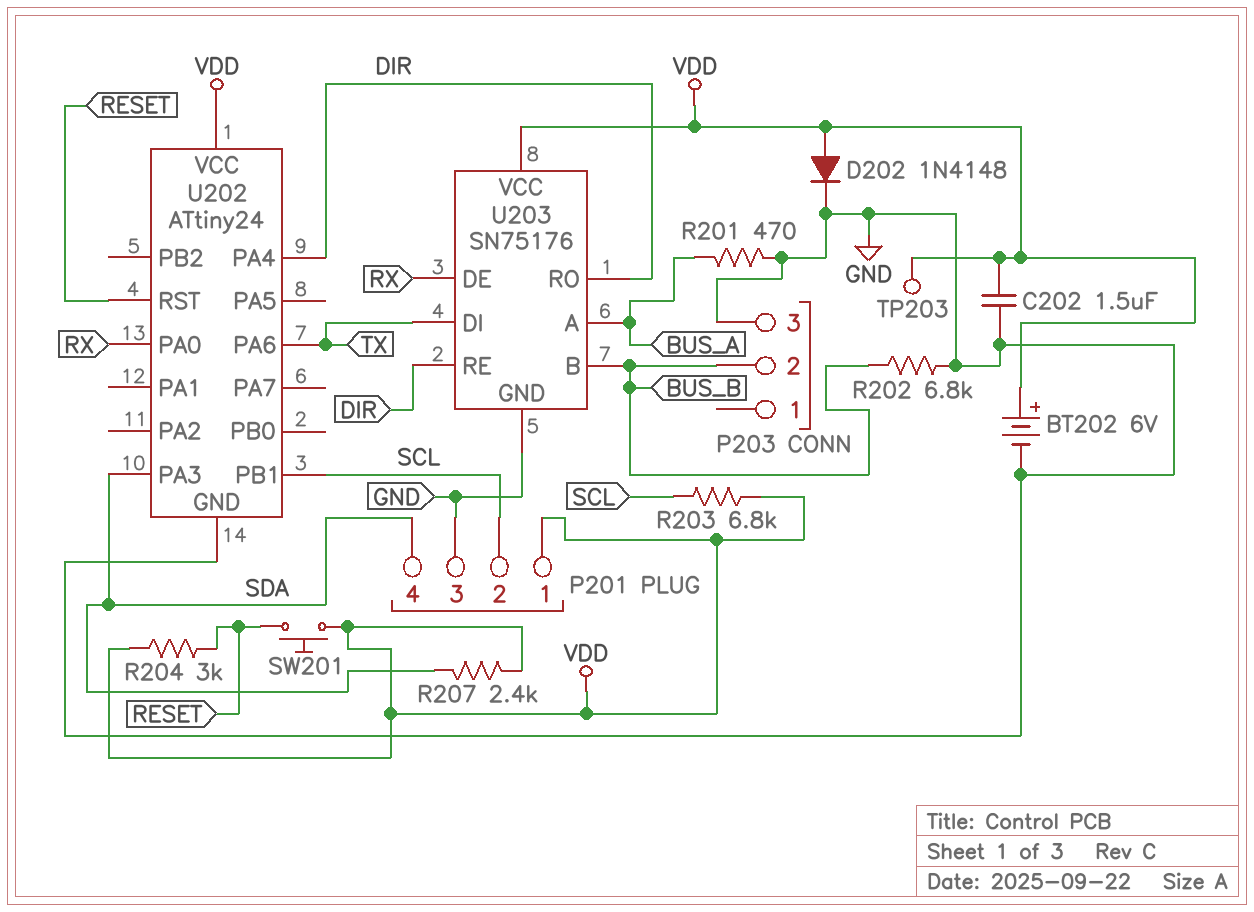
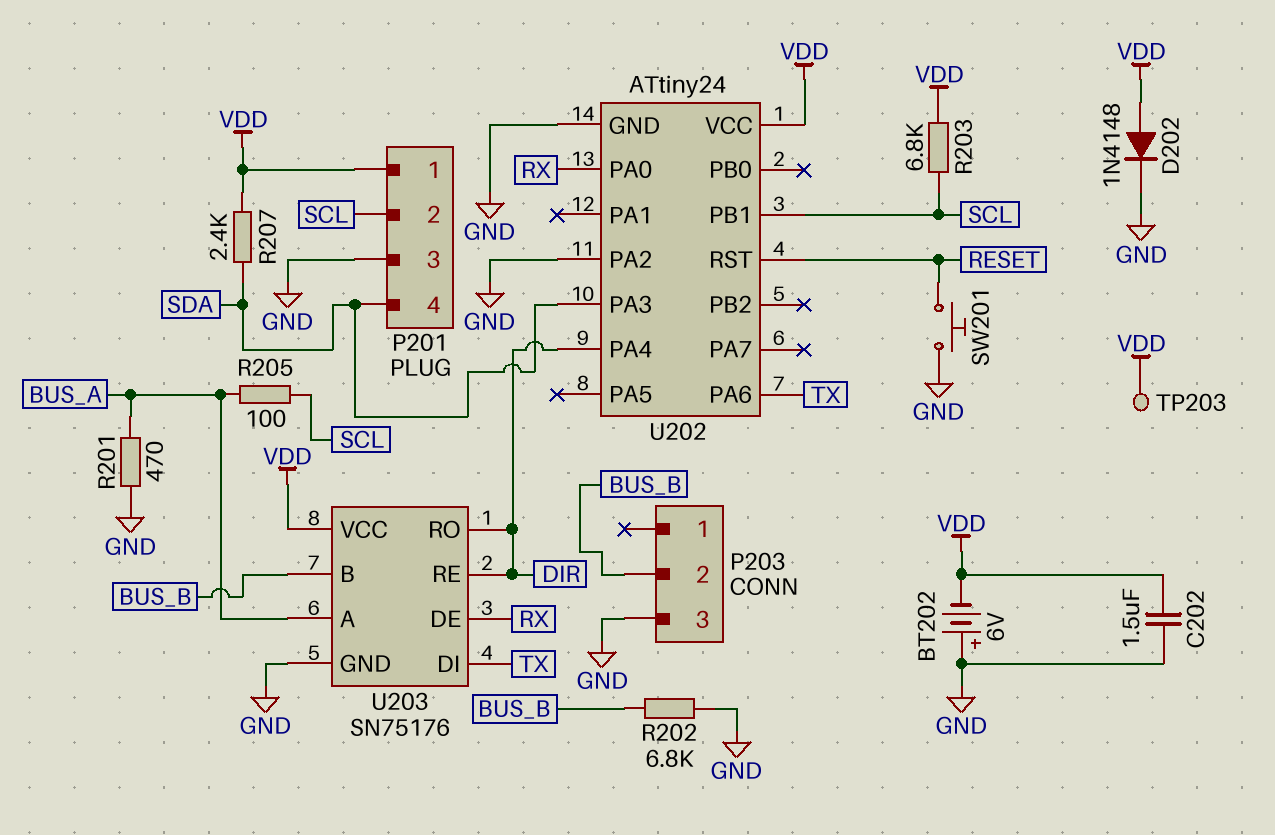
BT202: 6V (plus VDD, minus GND) -> 6V (plus GND, minus VDD)
R204: 3k (RESET, VDD) -> none
R205: none -> 100 (BUS_A, SCL)
SW201: button (RESET, VDD) -> button (GND, RESET)
U202 pin PA2: none -> GND

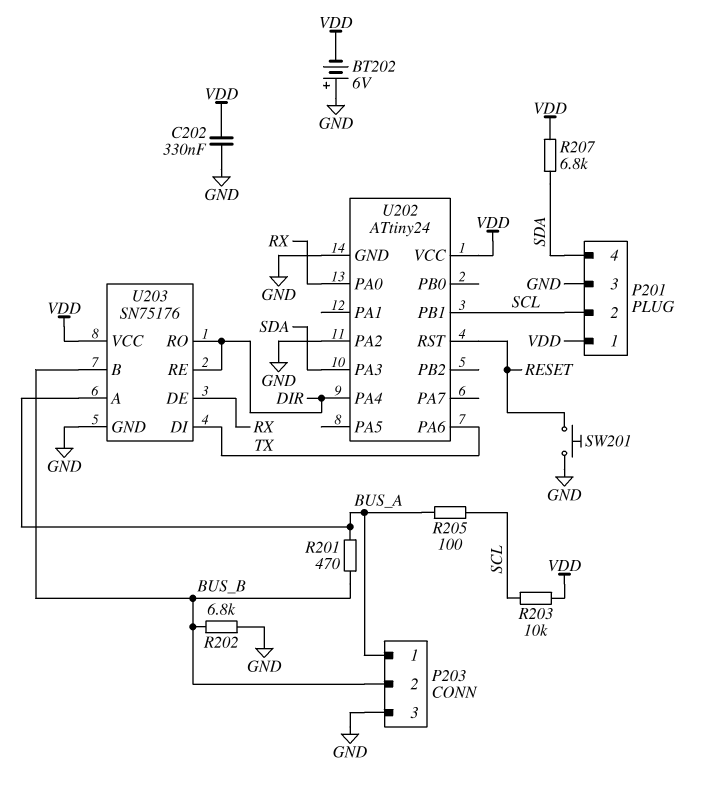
C202: 1.5uF (GND, VDD) -> 330nF (GND, VDD)
D202: diode 1N4148 (A VDD, K GND) -> none
P203 pin 1: none -> BUS_A
R201: 470 (BUS_A, GND) -> 470 (BUS_A, BUS_B)
R203: 6.8k (SCL, VDD) -> 10k (SCL, VDD)
R207: 2.4k (SDA, VDD) -> 6.8k (SDA, VDD)
TP203: test point (VDD) -> none

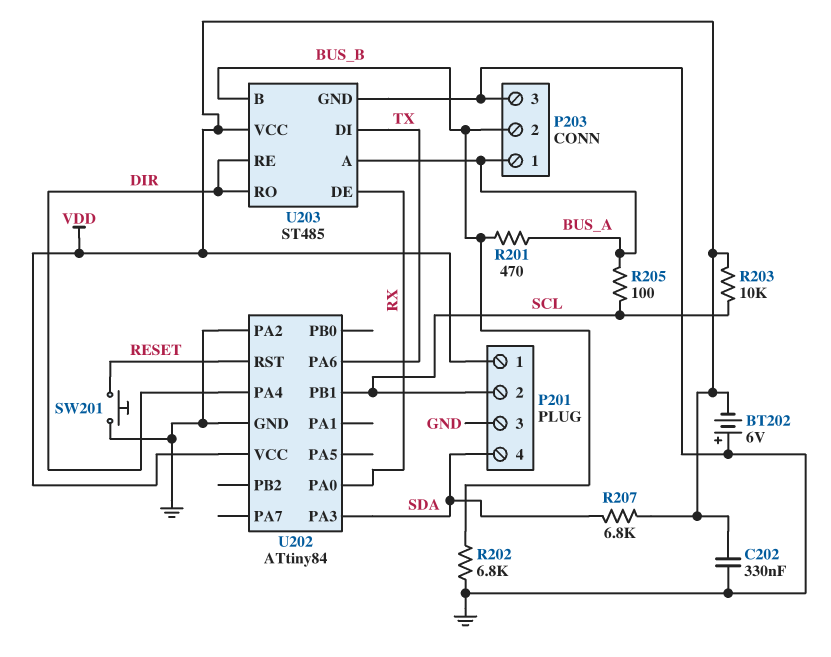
U202: ATtiny24 -> ATtiny84
U203: SN75176 -> ST485

